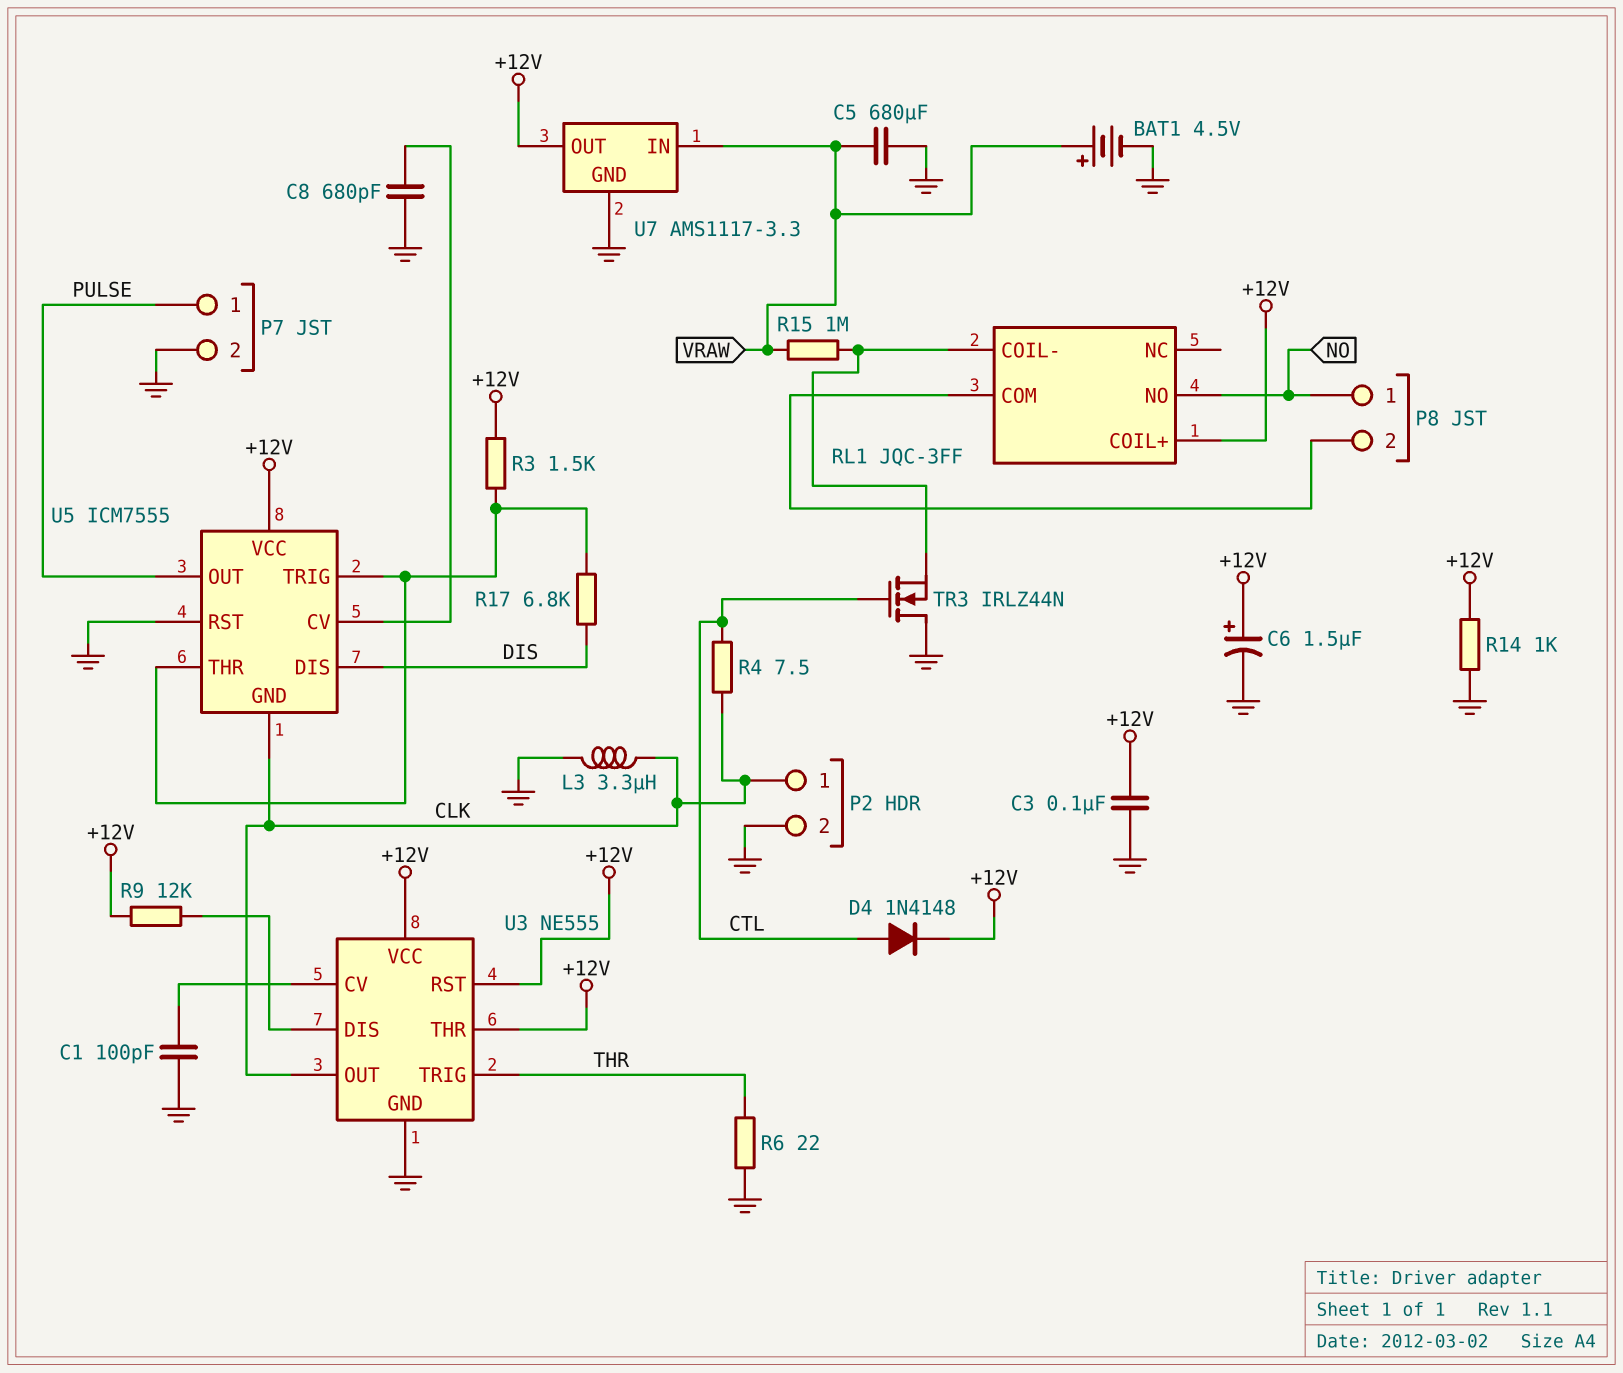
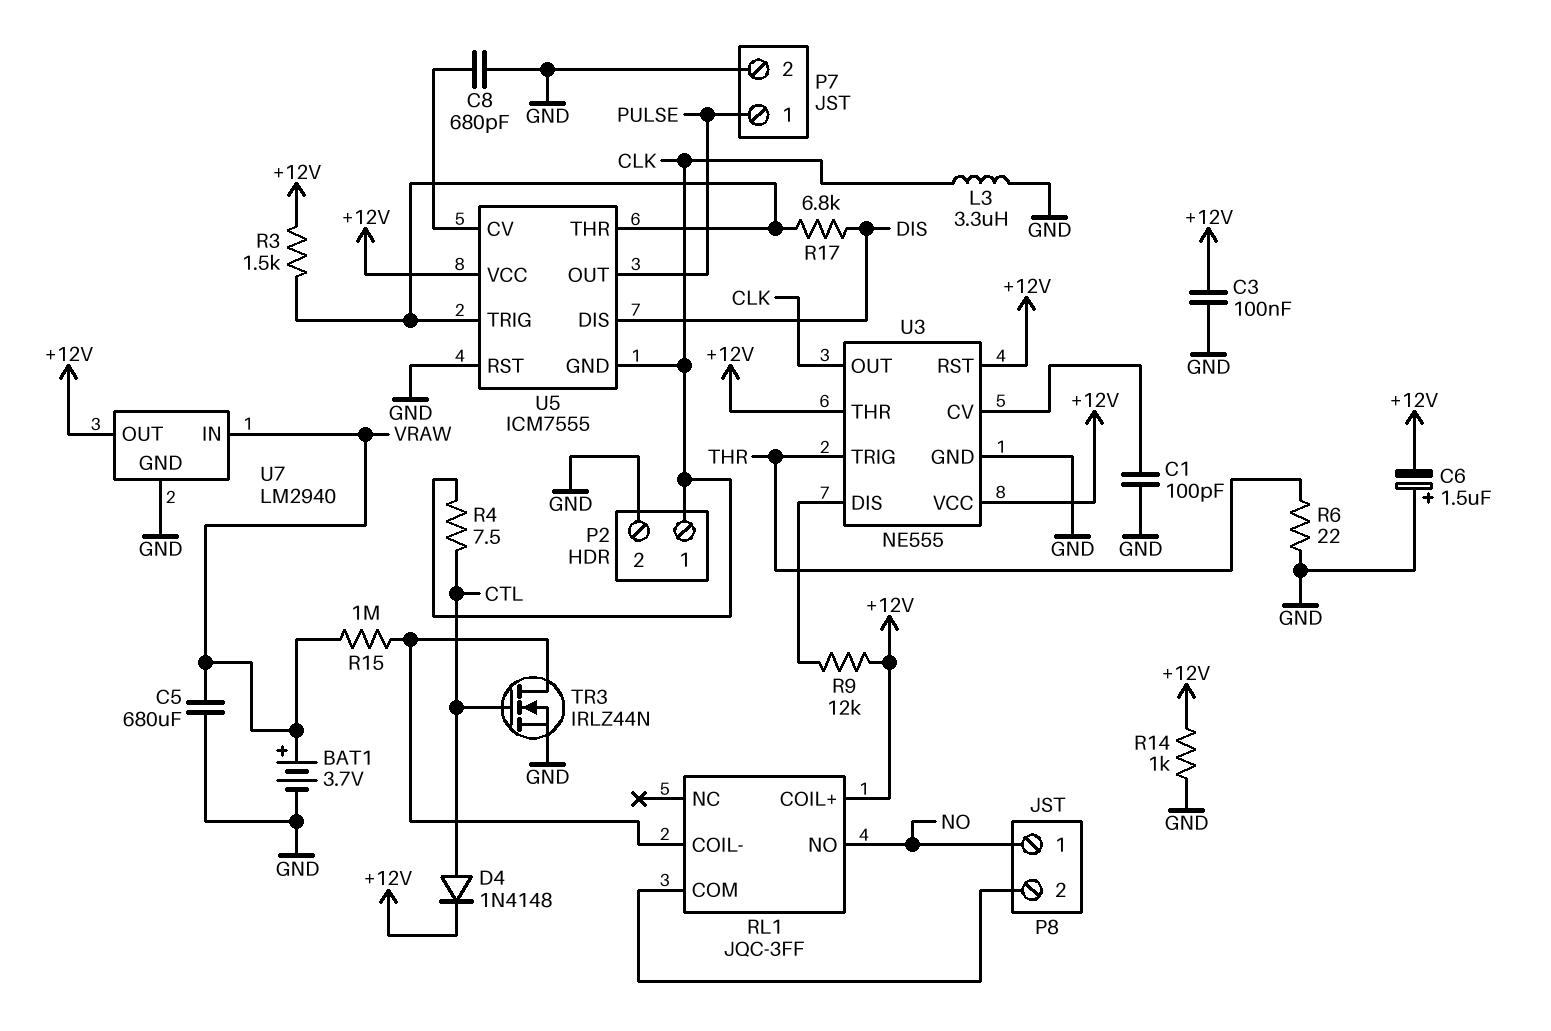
BAT1: 4.5V (plus VRAW, minus GND) -> 3.7V (plus VRAW, minus GND)
C6: 1.5uF (plus +12V, minus GND) -> 1.5uF (plus GND, minus +12V)
TR3: NMOS IRLZ44N (G CTL, D GND, S RL1/COIL-) -> NMOS IRLZ44N (G CTL, D RL1/COIL-, S GND)
U7: AMS1117-3.3 -> LM2940

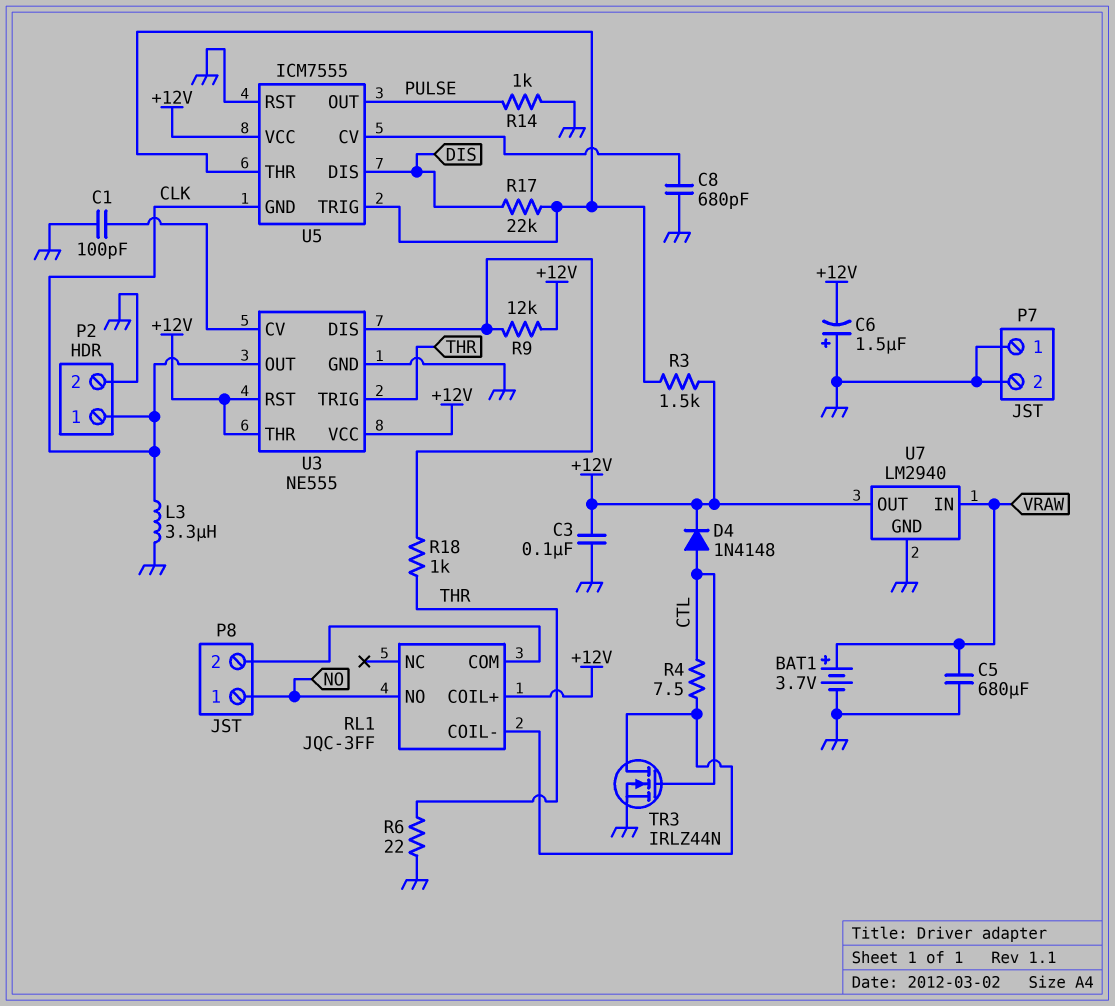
P7 pin 1: PULSE -> GND
R4: 7.5 (CLK, CTL) -> 7.5 (CTL, RL1/COIL-)
R14: 1k (+12V, GND) -> 1k (GND, PULSE)
R15: 1M (RL1/COIL-, VRAW) -> none
R17: 6.8k (DIS, U5/THR) -> 22k (DIS, U5/THR)
R18: none -> 1k (THR, U3/DIS)

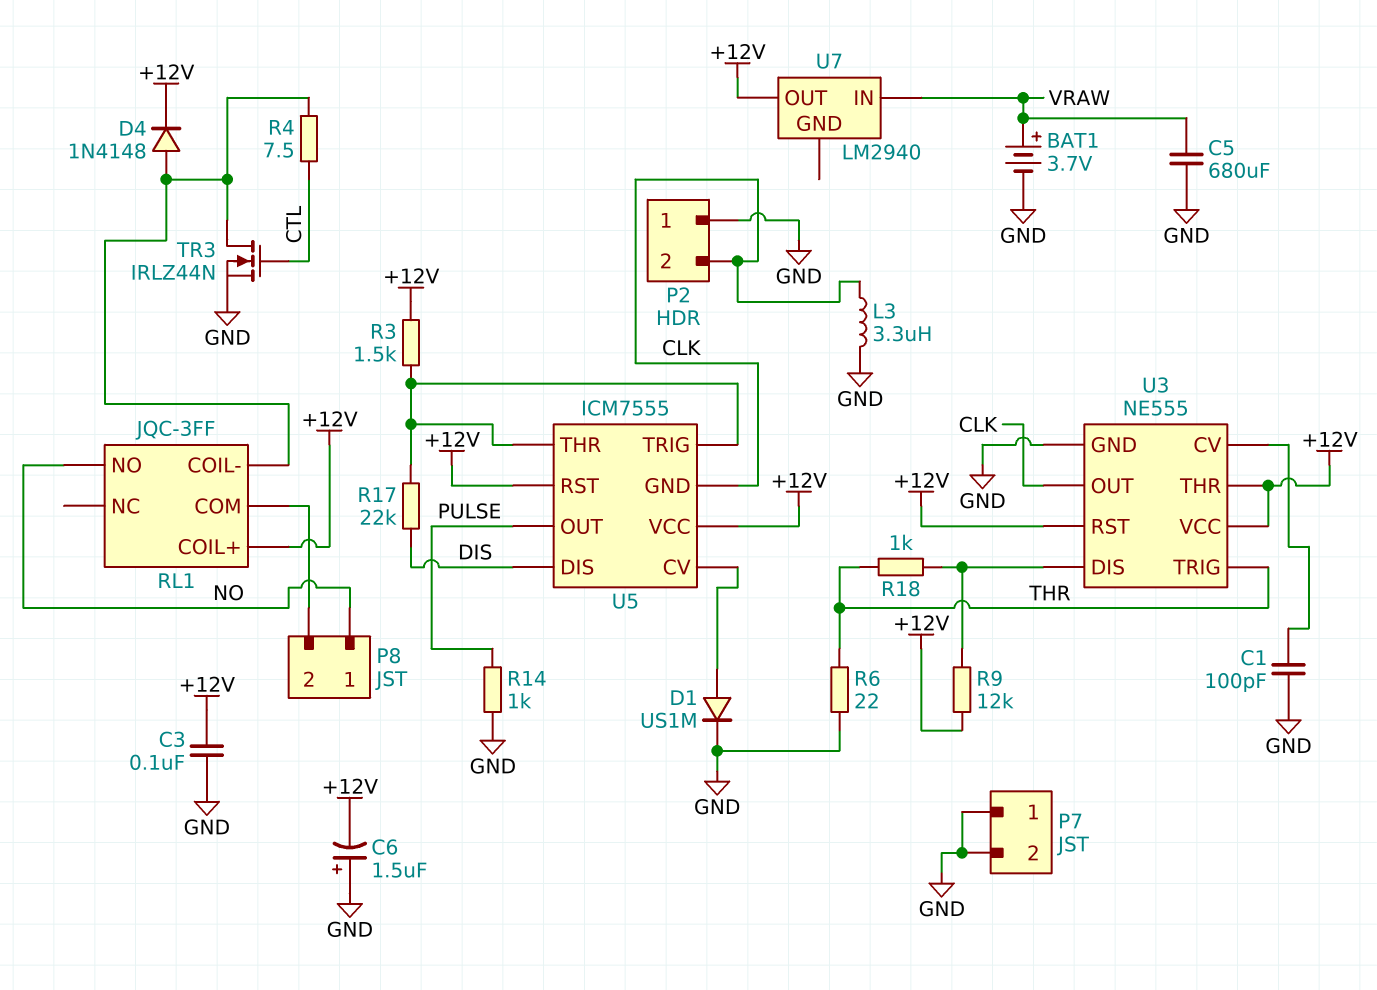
C8: 680pF (GND, U5/CV) -> none
D1: none -> diode US1M (A U5/CV, K GND)
D4: diode 1N4148 (A CTL, K +12V) -> diode 1N4148 (A RL1/COIL-, K +12V)
P2 pin 1: CLK -> GND
P2 pin 2: GND -> CLK
U5 pin RST: GND -> +12V
U7 pin GND: GND -> none

